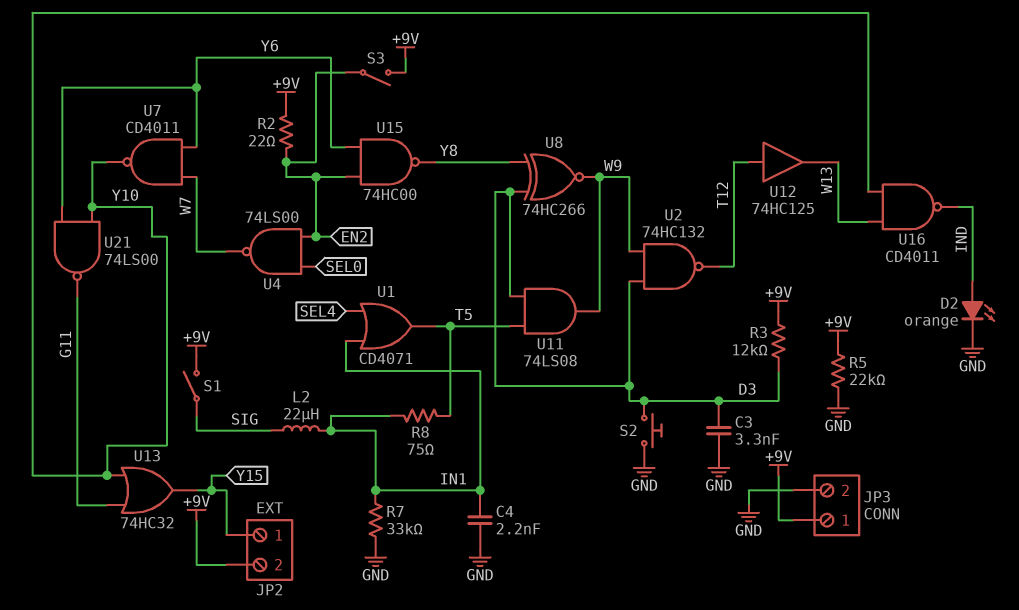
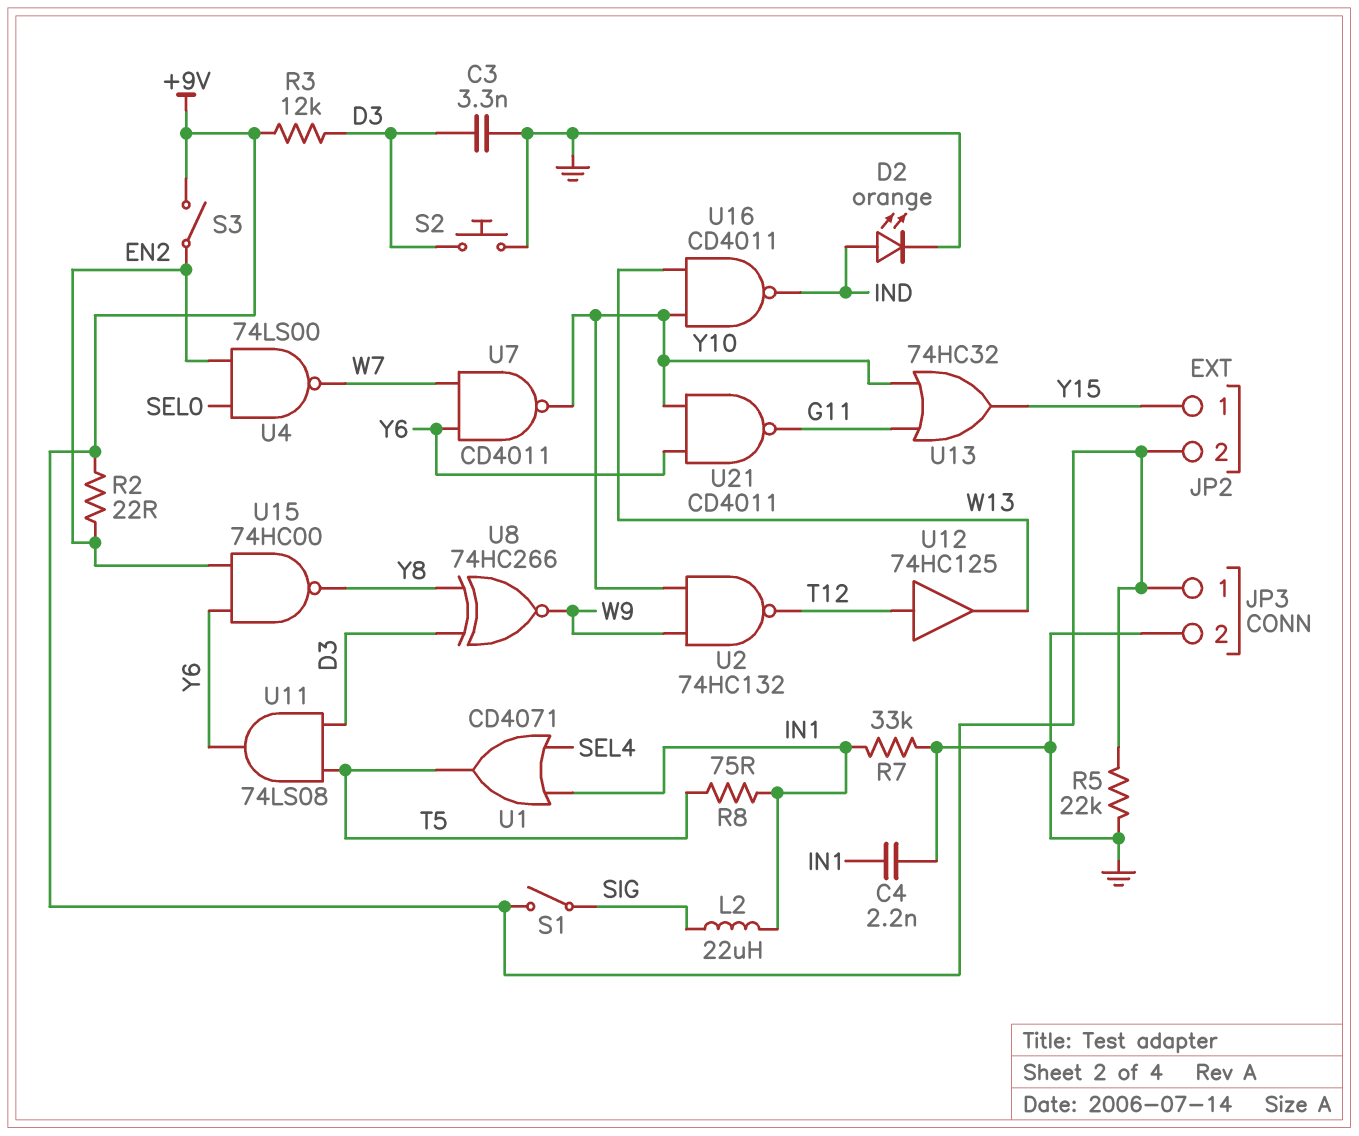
U2: NAND 74HC132 (in D3, in W9, out T12) -> NAND 74HC132 (in W9, in Y10, out T12)
U11: AND 74LS08 (in D3, in T5, out W9) -> AND 74LS08 (in D3, in T5, out Y6)
U21: NAND 74LS00 (in Y6, in Y10, out G11) -> NAND CD4011 (in Y6, in Y10, out G11)

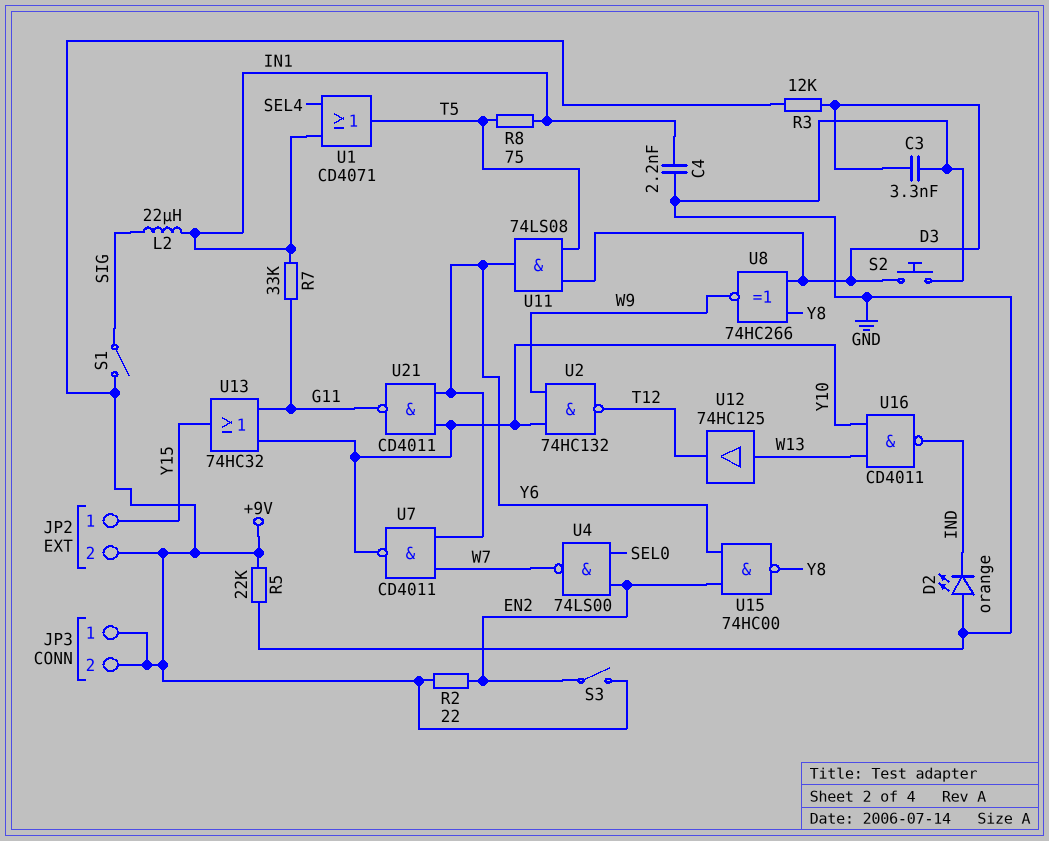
D2: LED orange (A IND, K GND) -> LED orange (A GND, K IND)
JP3 pin 2: GND -> +9V
R7: 33k (GND, IN1) -> 33k (G11, IN1)
U12: buffer 74HC125 (in T12, out W13) -> buffer 74HC125 (in W13, out T12)

